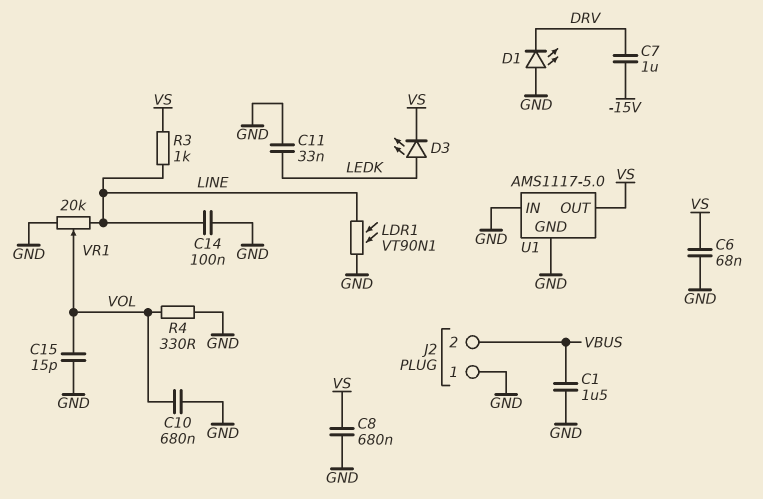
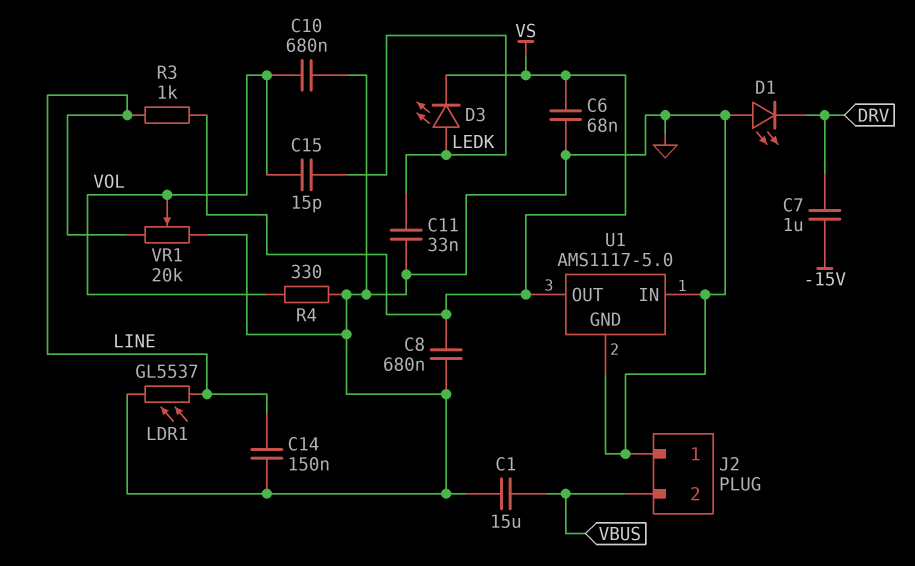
C1: 1.5uF (GND, VBUS) -> 15uF (GND, VBUS)
C14: 100nF (GND, LINE) -> 150nF (GND, LINE)
C15: 15pF (GND, VOL) -> 15pF (LEDK, VOL)
LDR1: VT90N1 (GND, LINE) -> GL5537 (GND, LINE)

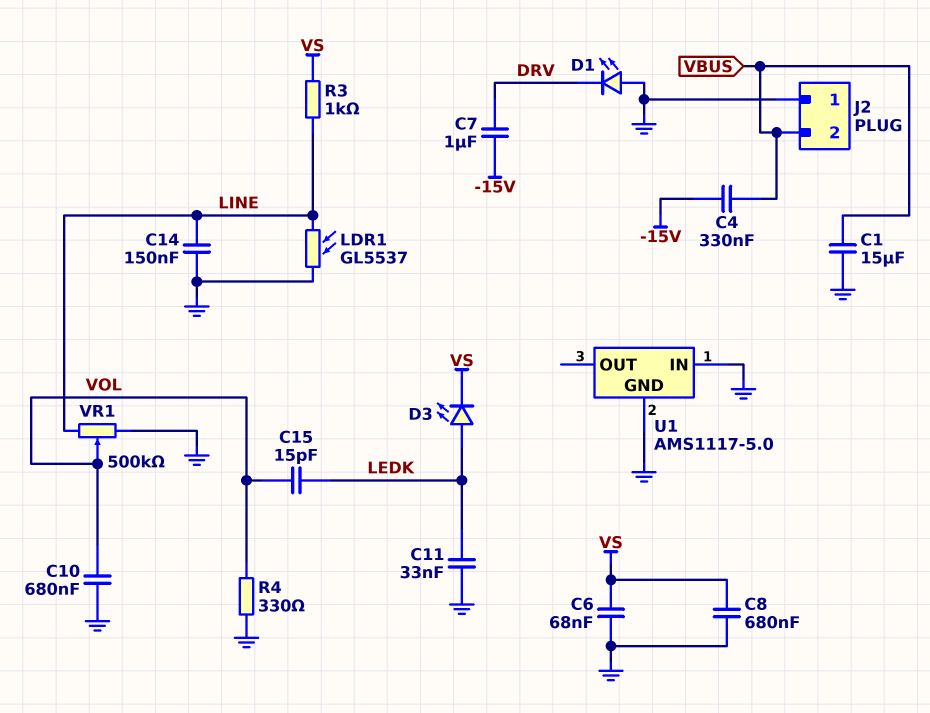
C4: none -> 330nF (-15V, VBUS)
U1 pin OUT: VS -> none
VR1: 20k (GND, LINE, wiper VOL) -> 500k (GND, LINE, wiper VOL)

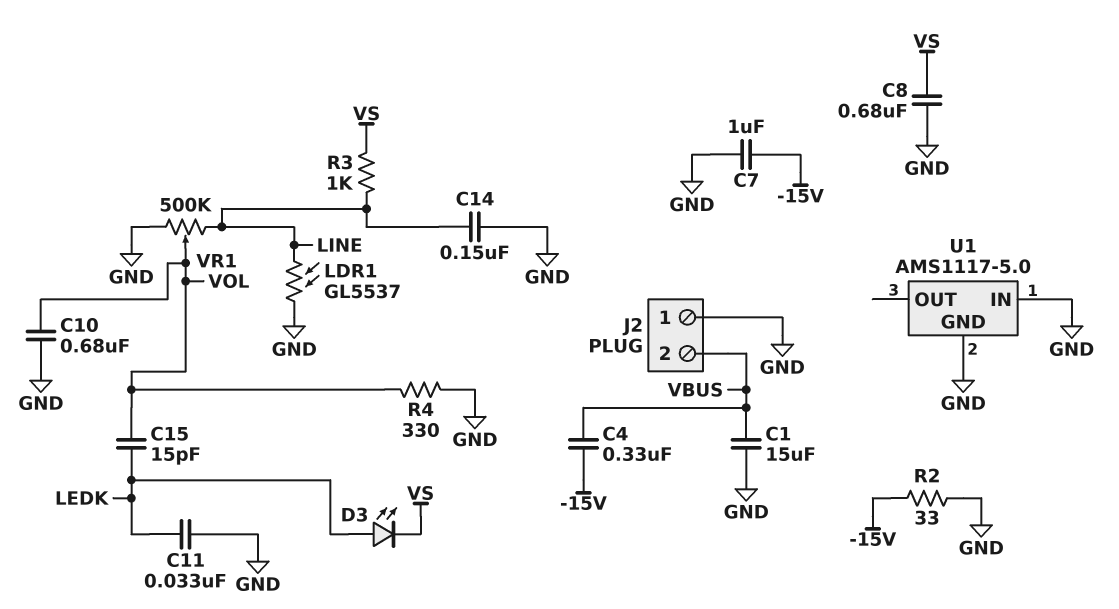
C6: 68nF (GND, VS) -> none
C7: 1uF (-15V, DRV) -> 1uF (-15V, GND)
D1: LED (A GND, K DRV) -> none
R2: none -> 33 (-15V, GND)

